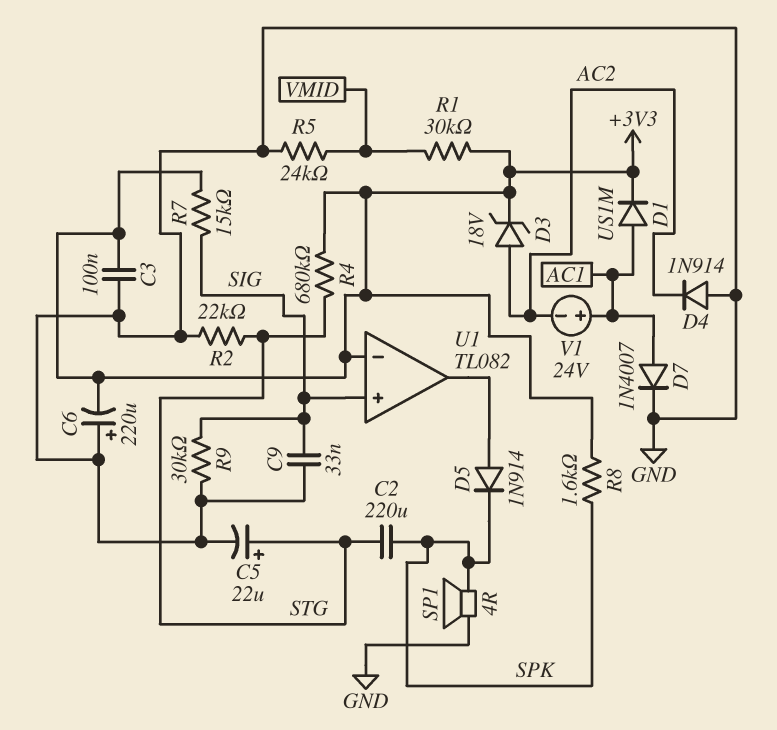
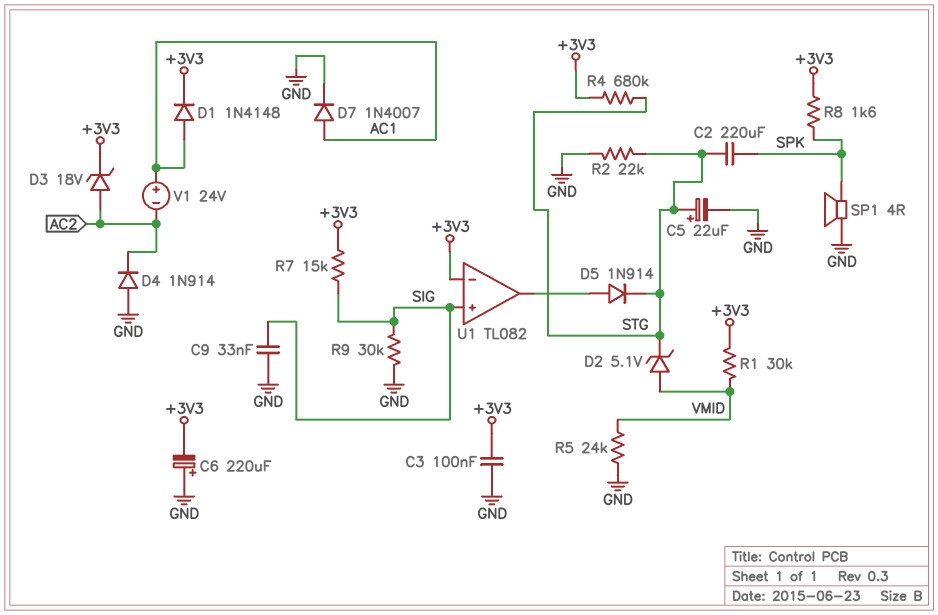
D1: diode US1M (A AC1, K +3V3) -> diode 1N4148 (A AC1, K +3V3)
D2: none -> zener 5.1V (A VMID, K STG)
D5: diode 1N914 (A U1/out, K SPK) -> diode 1N914 (A U1/out, K STG)

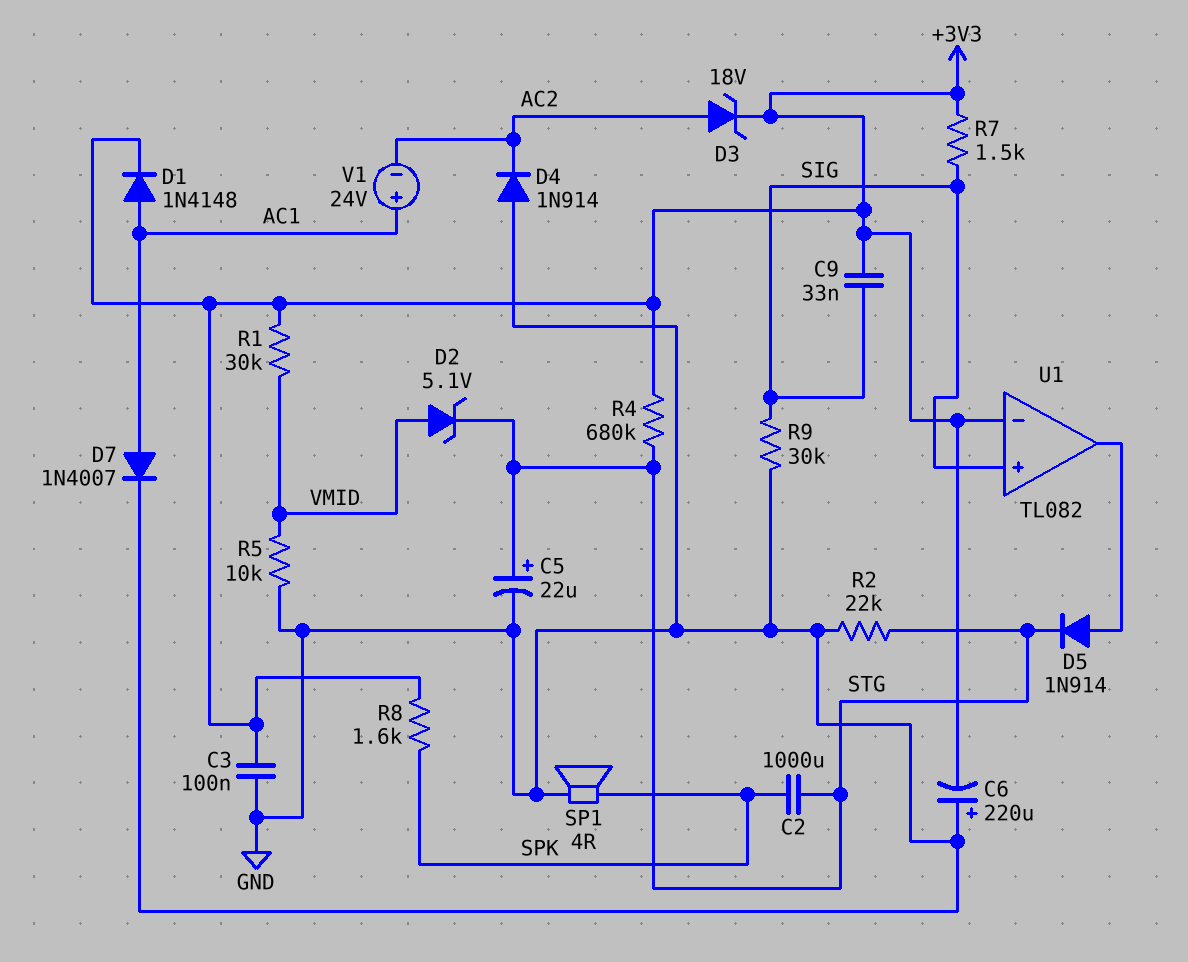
C2: 220uF (SPK, STG) -> 1000uF (SPK, STG)
C9: 33nF (GND, SIG) -> 33nF (+3V3, SIG)
R5: 24k (GND, VMID) -> 10k (GND, VMID)
R7: 15k (+3V3, SIG) -> 1.5k (+3V3, SIG)

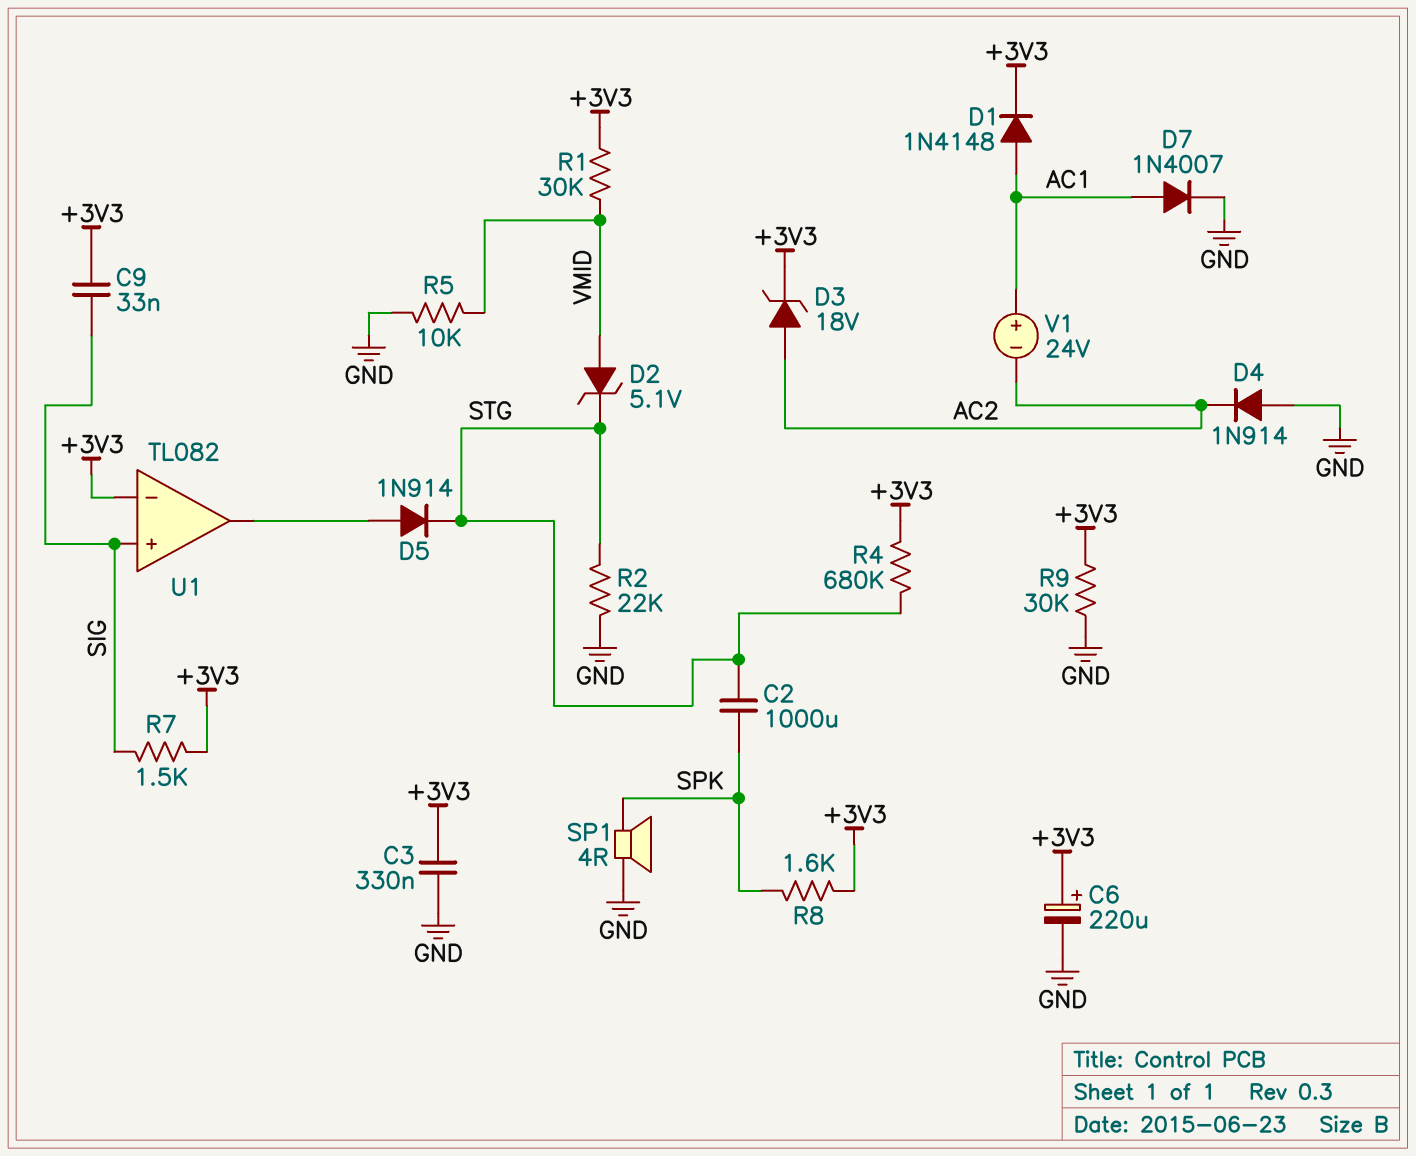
C3: 100nF (+3V3, GND) -> 330nF (+3V3, GND)
C5: 22uF (plus STG, minus GND) -> none
C6: 220uF (plus GND, minus +3V3) -> 220uF (plus +3V3, minus GND)
R9: 30k (GND, SIG) -> 30k (+3V3, GND)

